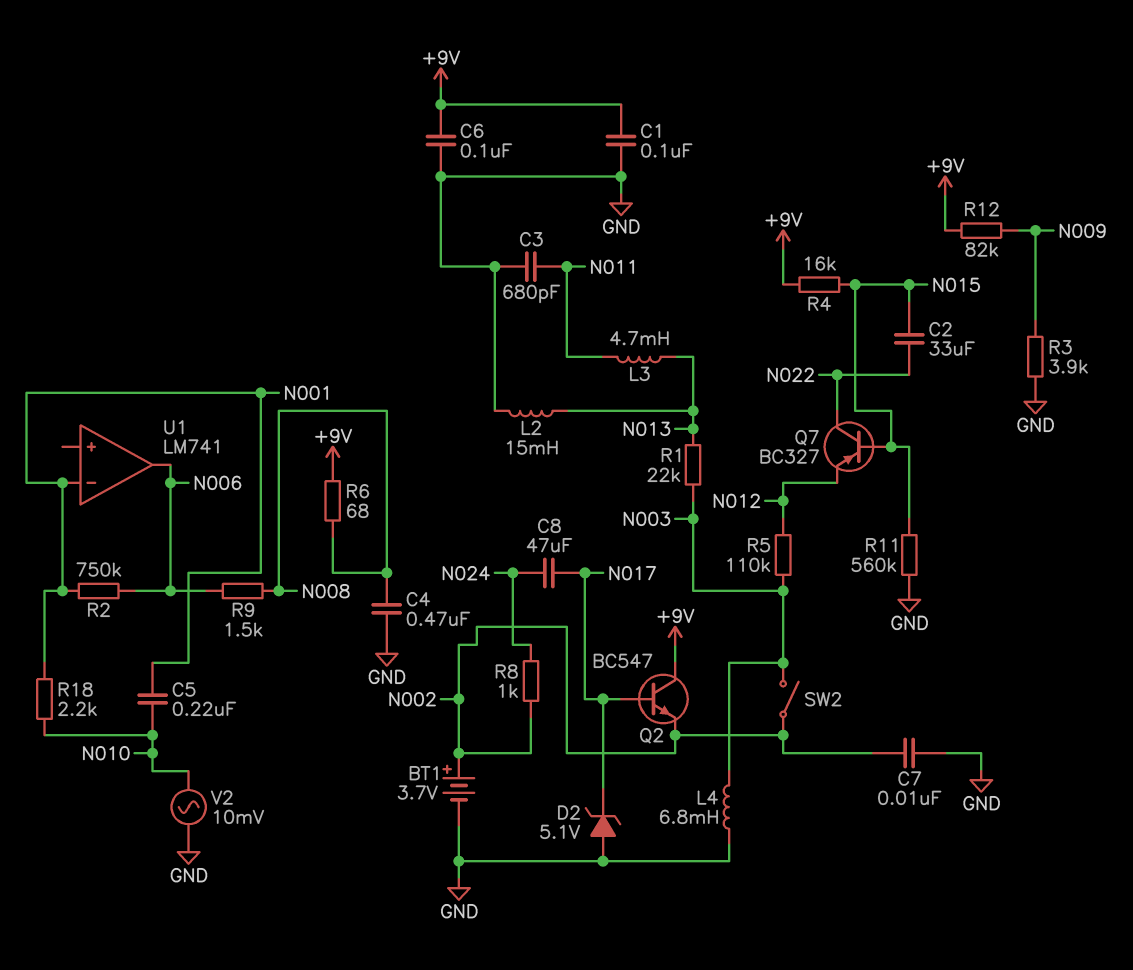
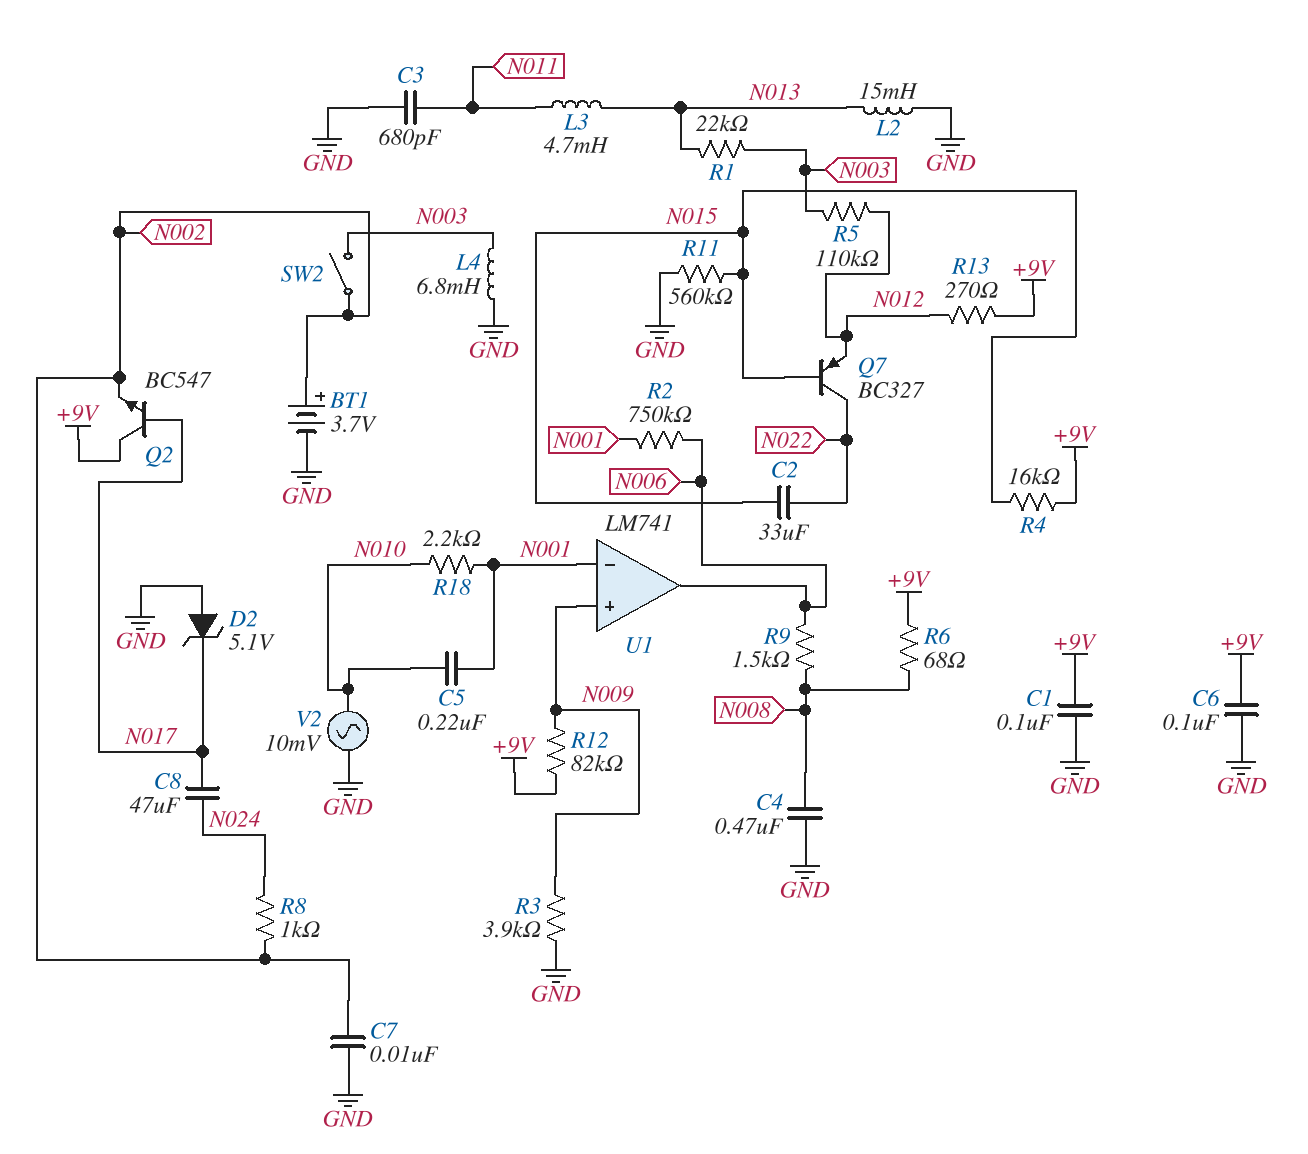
R13: none -> 270 (+9V, N012)
U1 pin in+: none -> N009

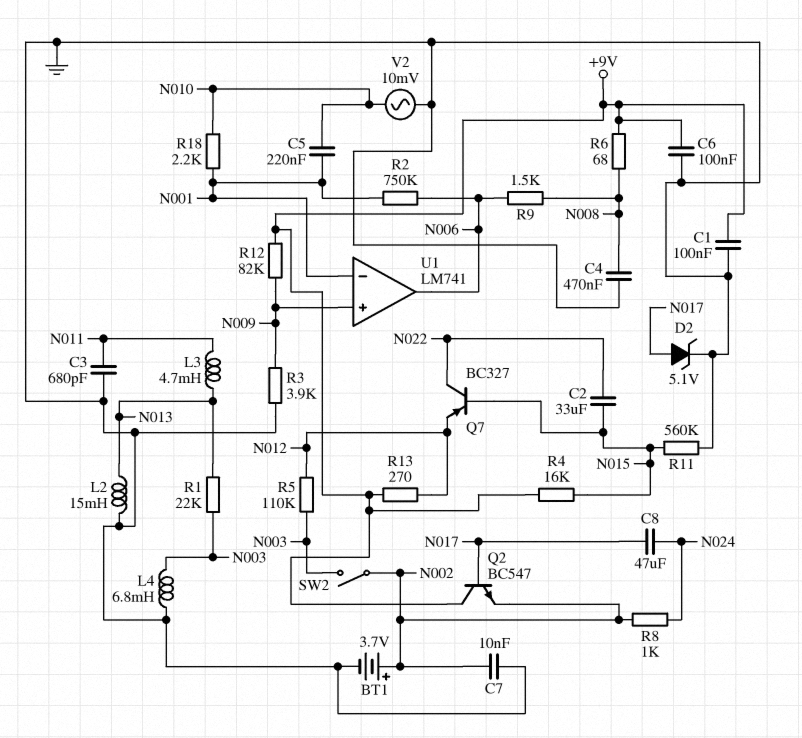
D2: zener 5.1V (A GND, K N017) -> zener 5.1V (A N017, K GND)

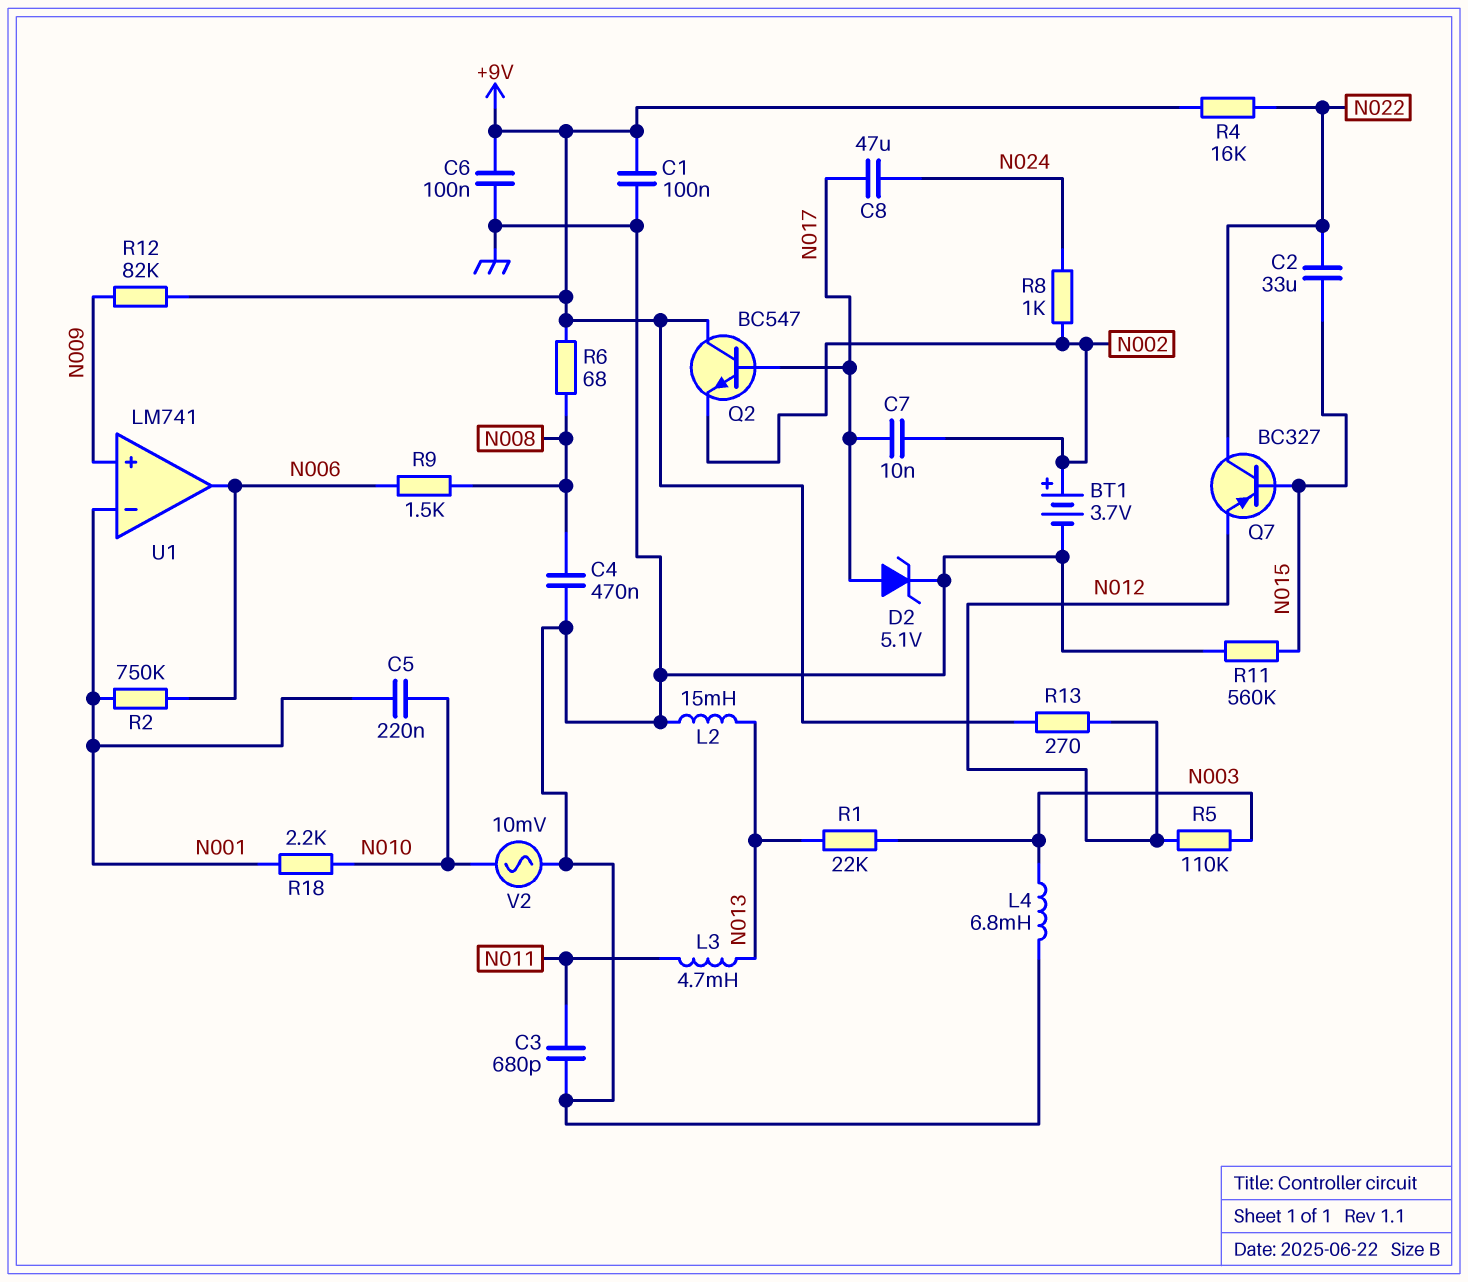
C7: 10nF (GND, N002) -> 10nF (N002, N017)
R3: 3.9k (GND, N009) -> none
R4: 16k (+9V, N015) -> 16k (+9V, N022)
SW2: switch (N002, N003) -> none

